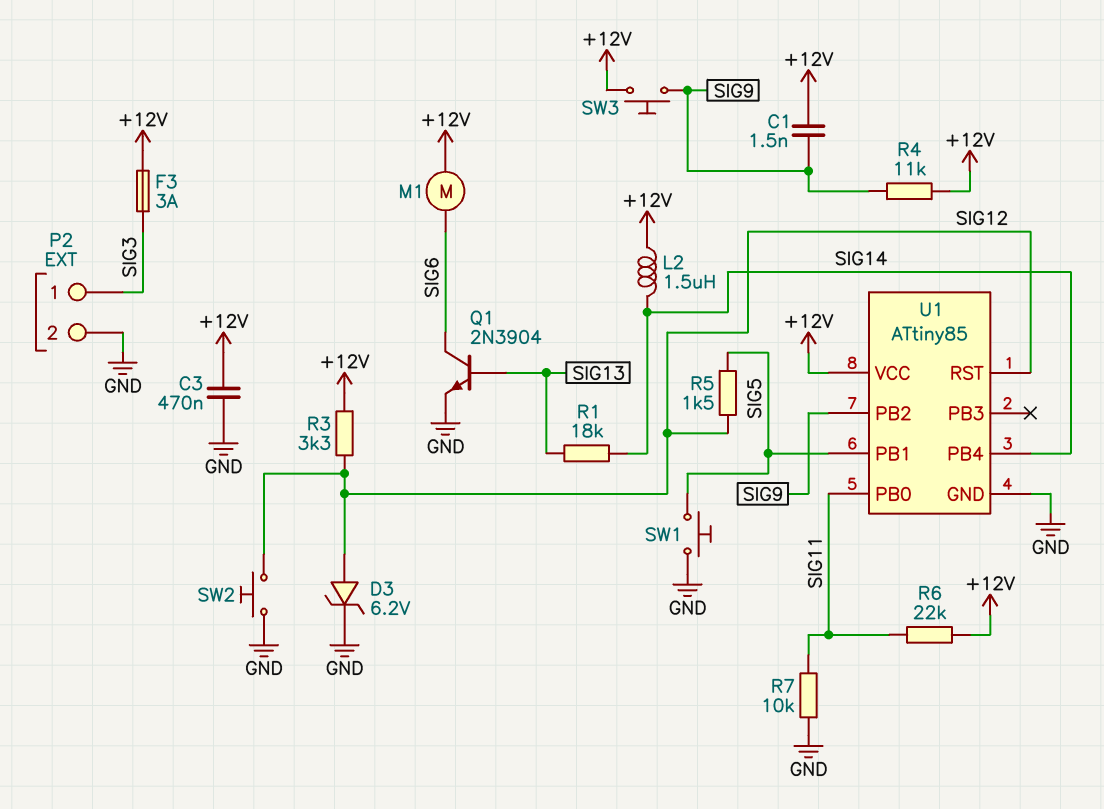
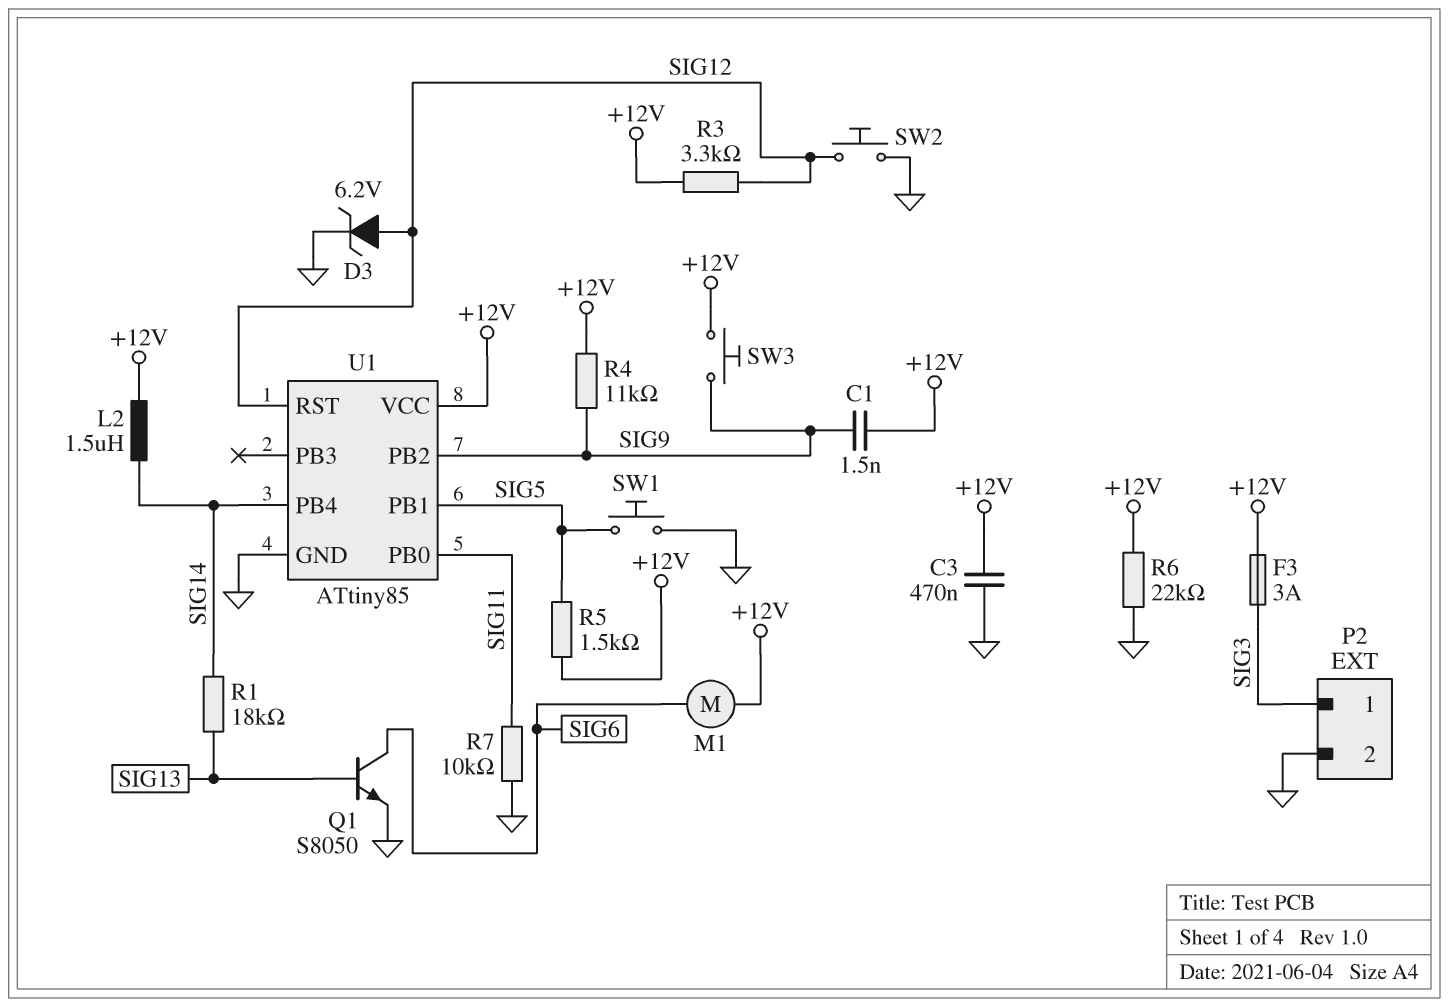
Q1: NPN 2N3904 (B SIG13, C SIG6, E GND) -> NPN S8050 (B SIG13, C SIG6, E GND)
R5: 1.5k (SIG5, SIG12) -> 1.5k (+12V, SIG5)
R6: 22k (+12V, SIG11) -> 22k (+12V, GND)

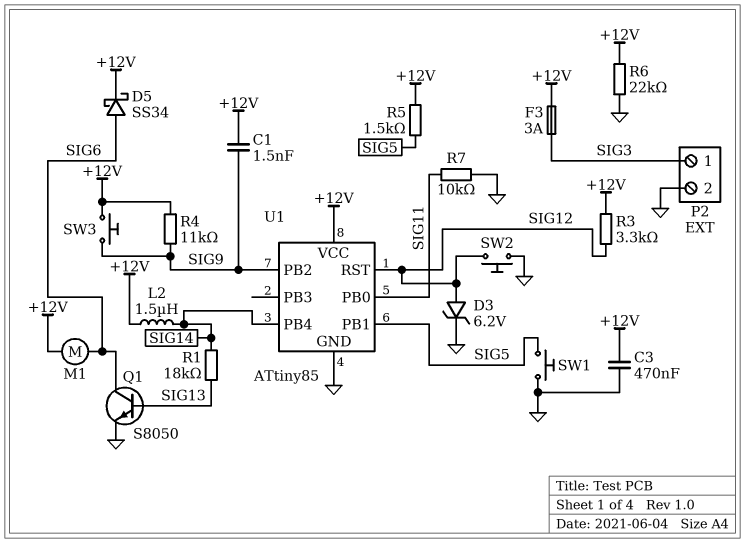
D5: none -> schottky SS34 (A SIG6, K +12V)

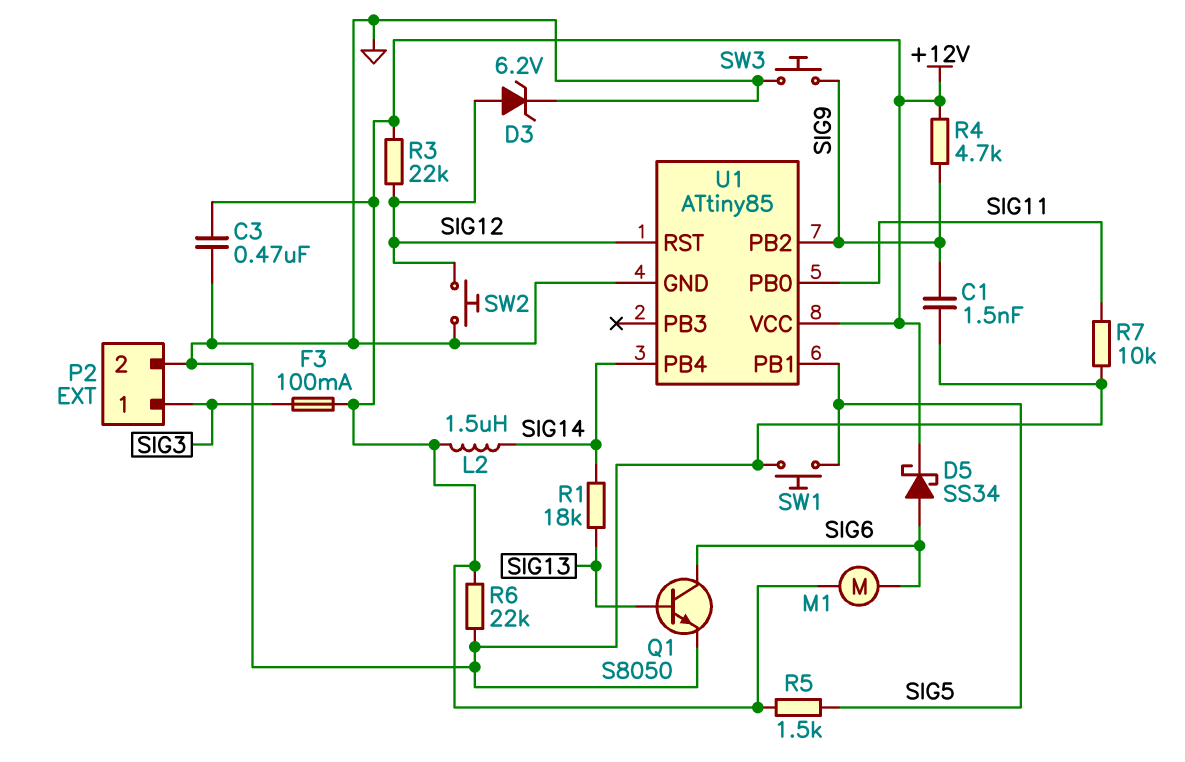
C1: 1.5nF (+12V, SIG9) -> 1.5nF (GND, SIG9)
F3: 3A (+12V, SIG3) -> 100mA (+12V, SIG3)
R3: 3.3k (+12V, SIG12) -> 22k (+12V, SIG12)
R4: 11k (+12V, SIG9) -> 4.7k (+12V, SIG9)
SW3: button (+12V, SIG9) -> button (GND, SIG9)

